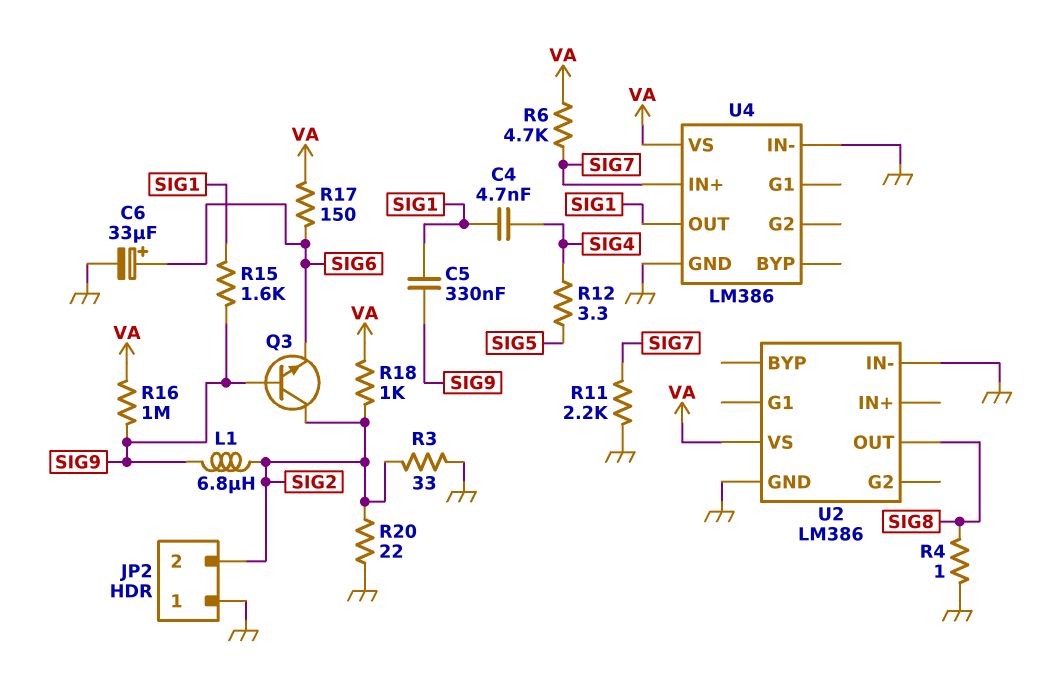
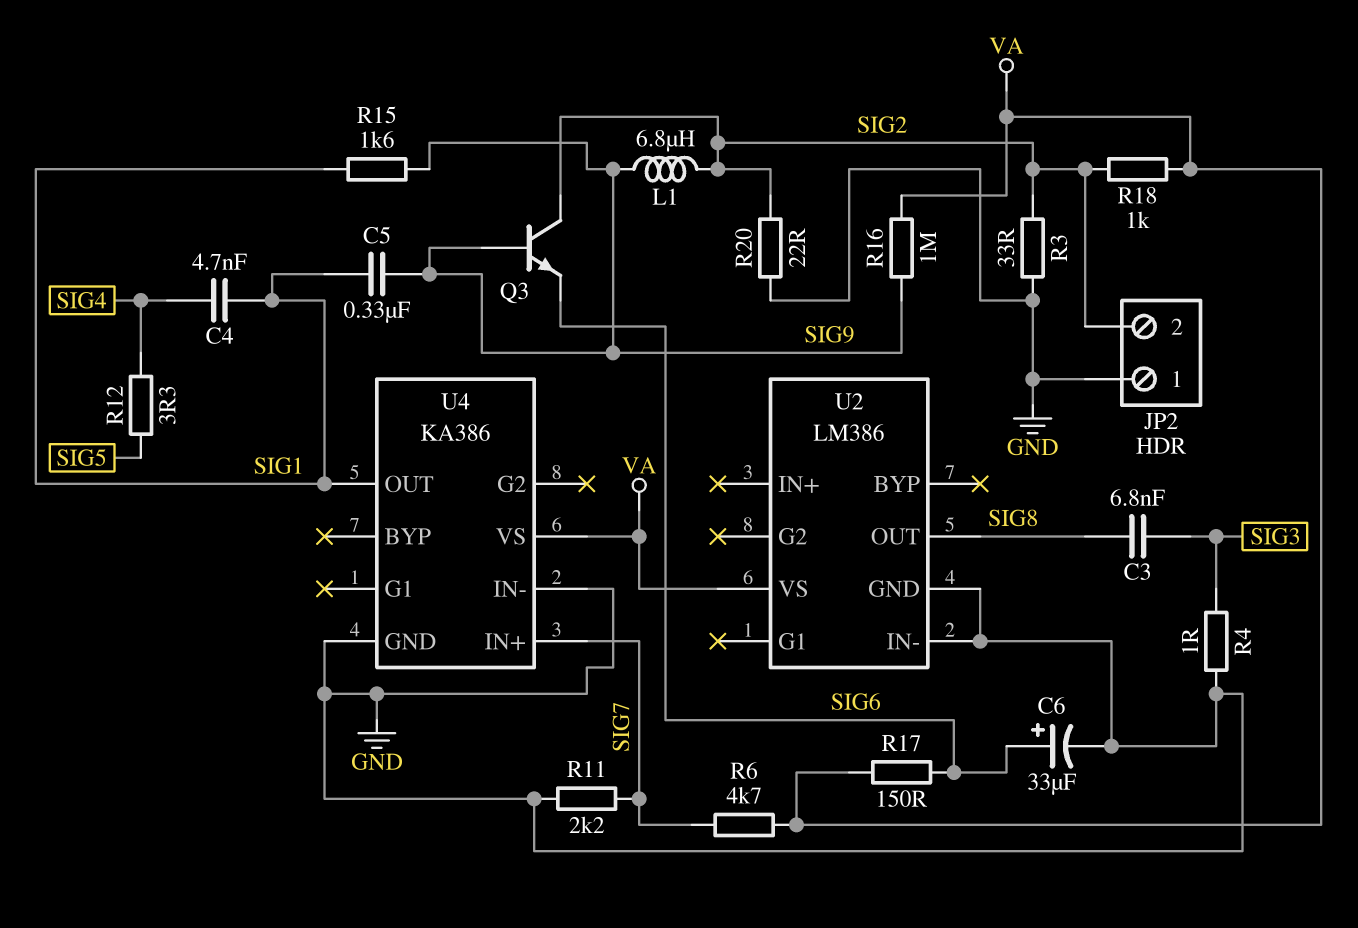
C3: none -> 6.8nF (SIG3, SIG8)
R4: 1 (GND, SIG8) -> 1 (GND, SIG3)
U4: LM386 -> KA386

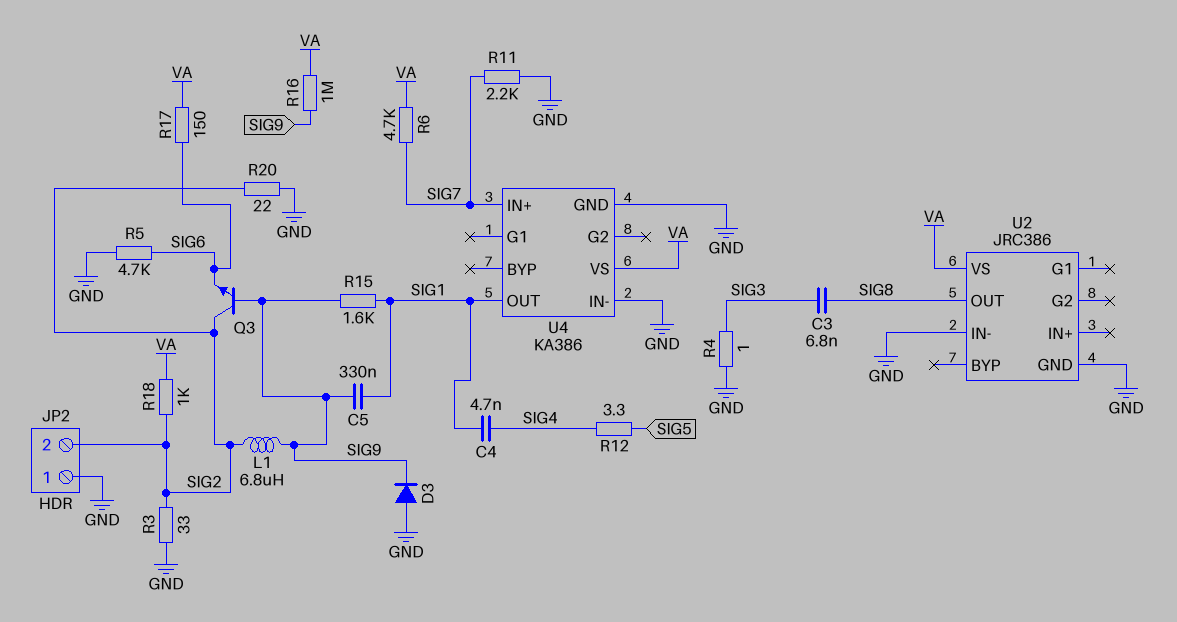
C6: 33uF (plus SIG6, minus GND) -> none
D3: none -> diode (A GND, K SIG9)
R5: none -> 4.7k (GND, SIG6)
U2: LM386 -> JRC386

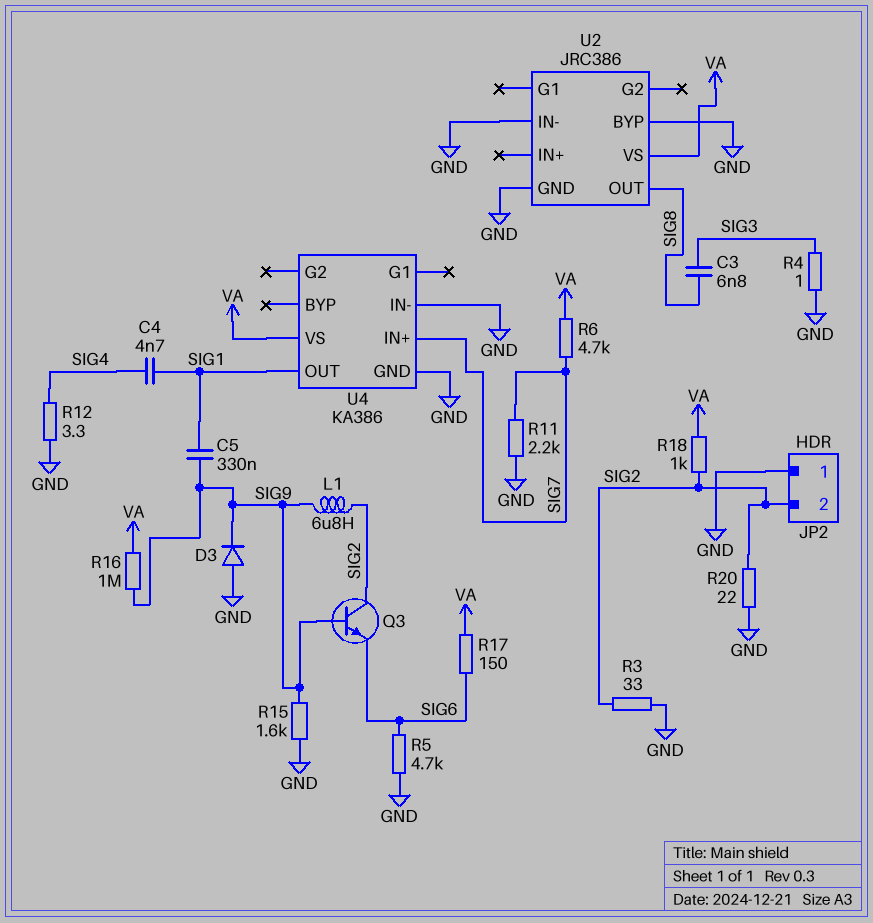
R12: 3.3 (SIG4, SIG5) -> 3.3 (GND, SIG4)
R15: 1.6k (SIG1, SIG9) -> 1.6k (GND, SIG9)
U2 pin BYP: none -> GND

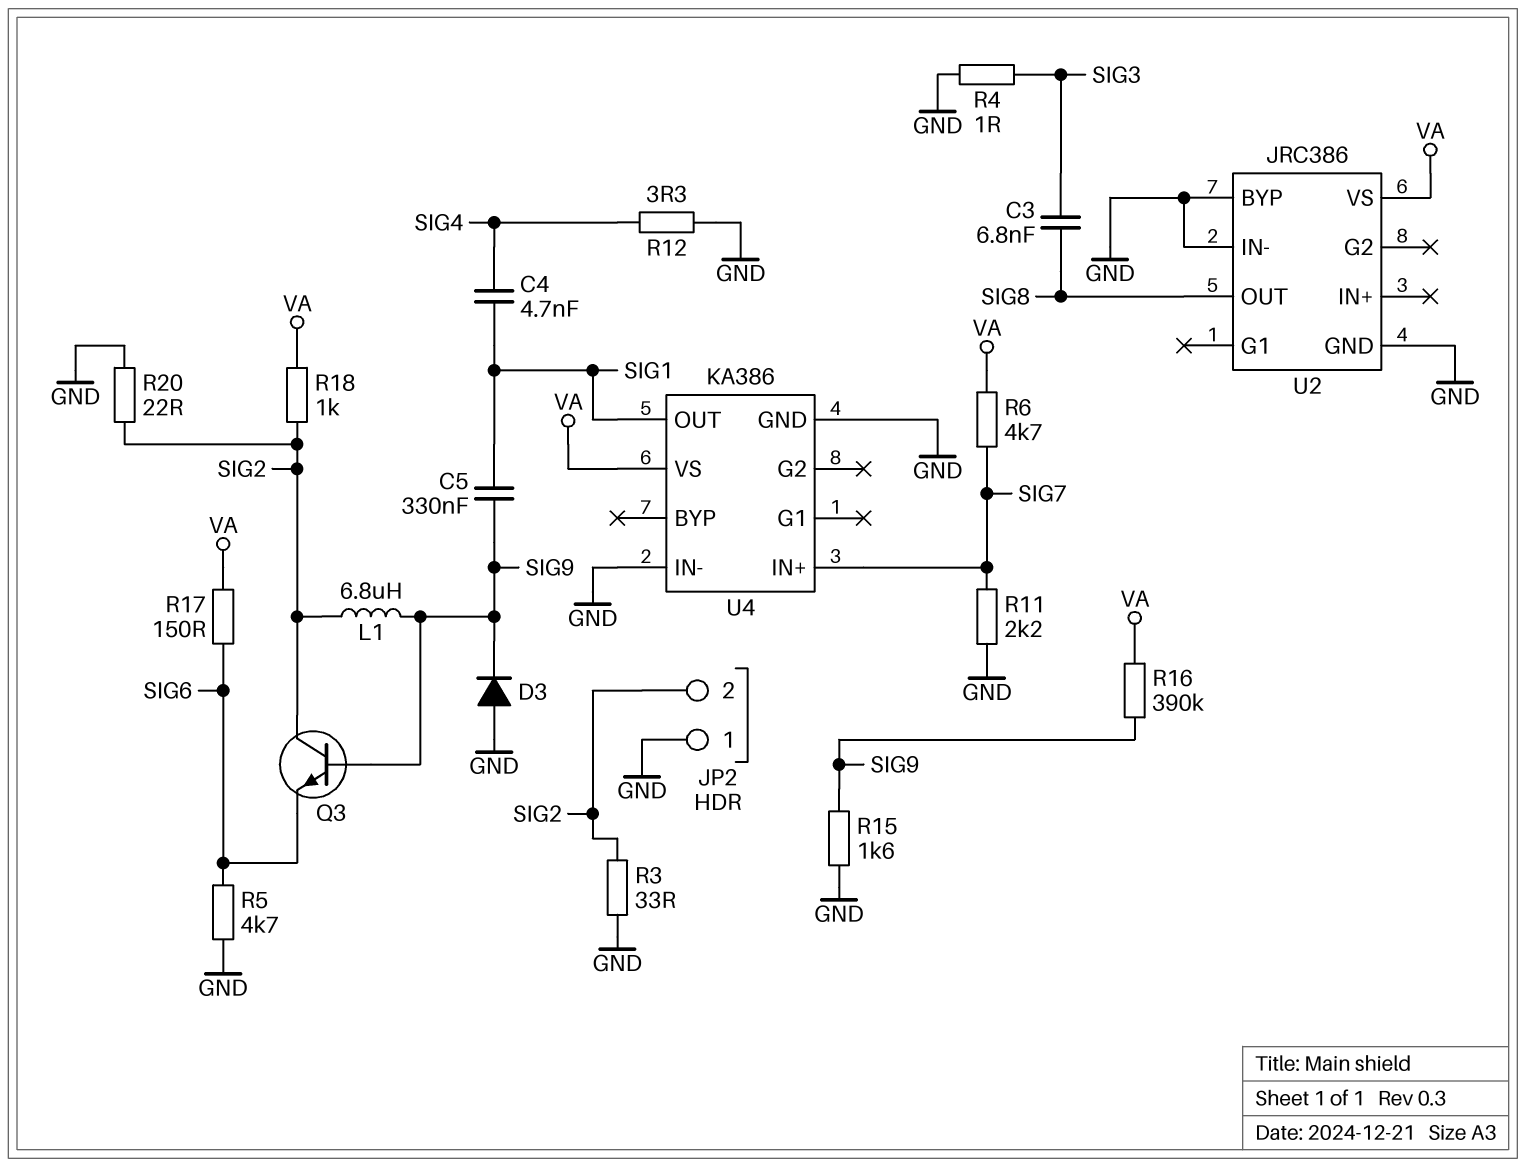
R16: 1M (SIG9, VA) -> 390k (SIG9, VA)

